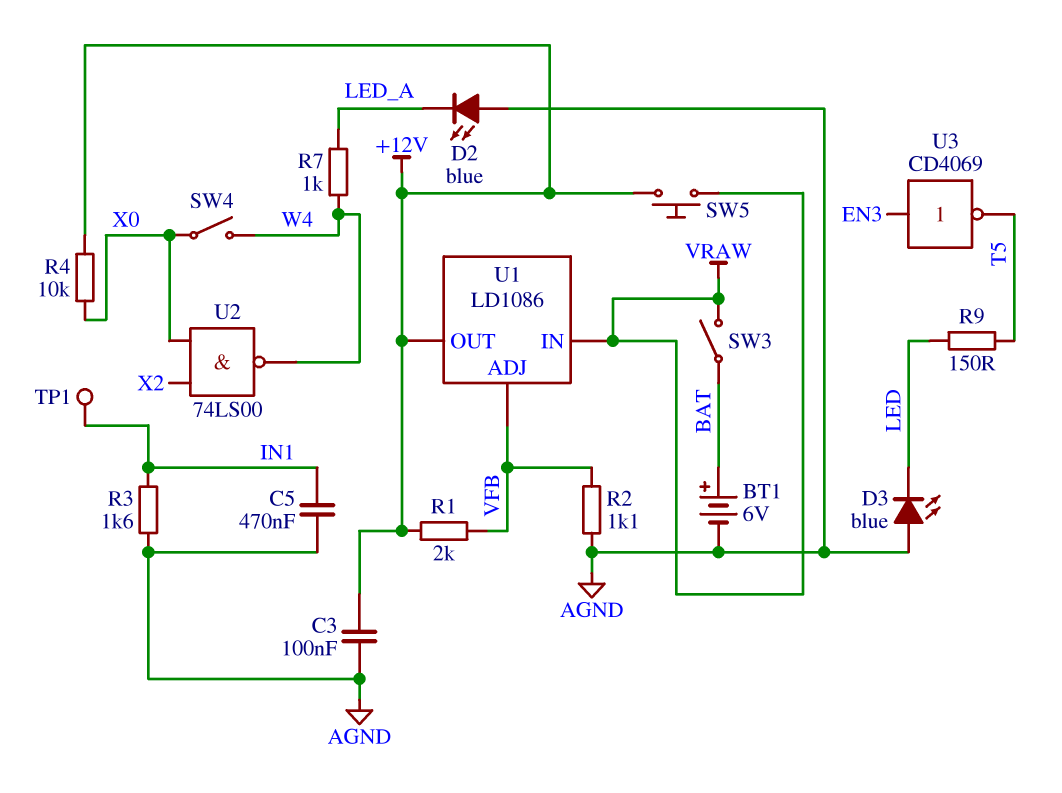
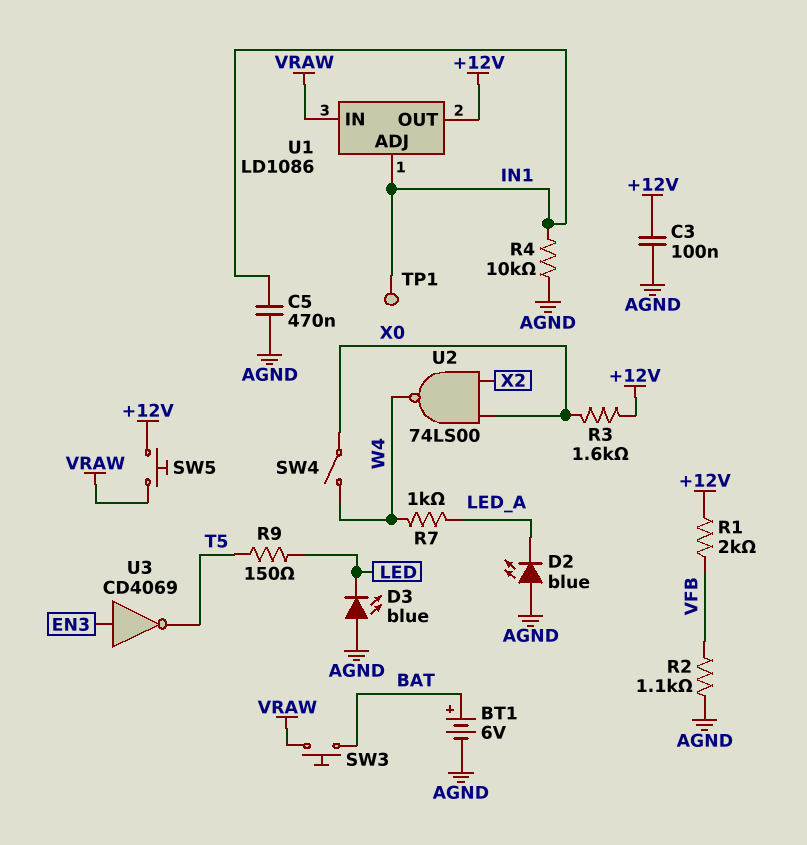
R3: 1.6k (AGND, IN1) -> 1.6k (+12V, X0)
R4: 10k (+12V, X0) -> 10k (AGND, IN1)
SW3: switch (BAT, VRAW) -> button (BAT, VRAW)
U1 pin ADJ: VFB -> IN1

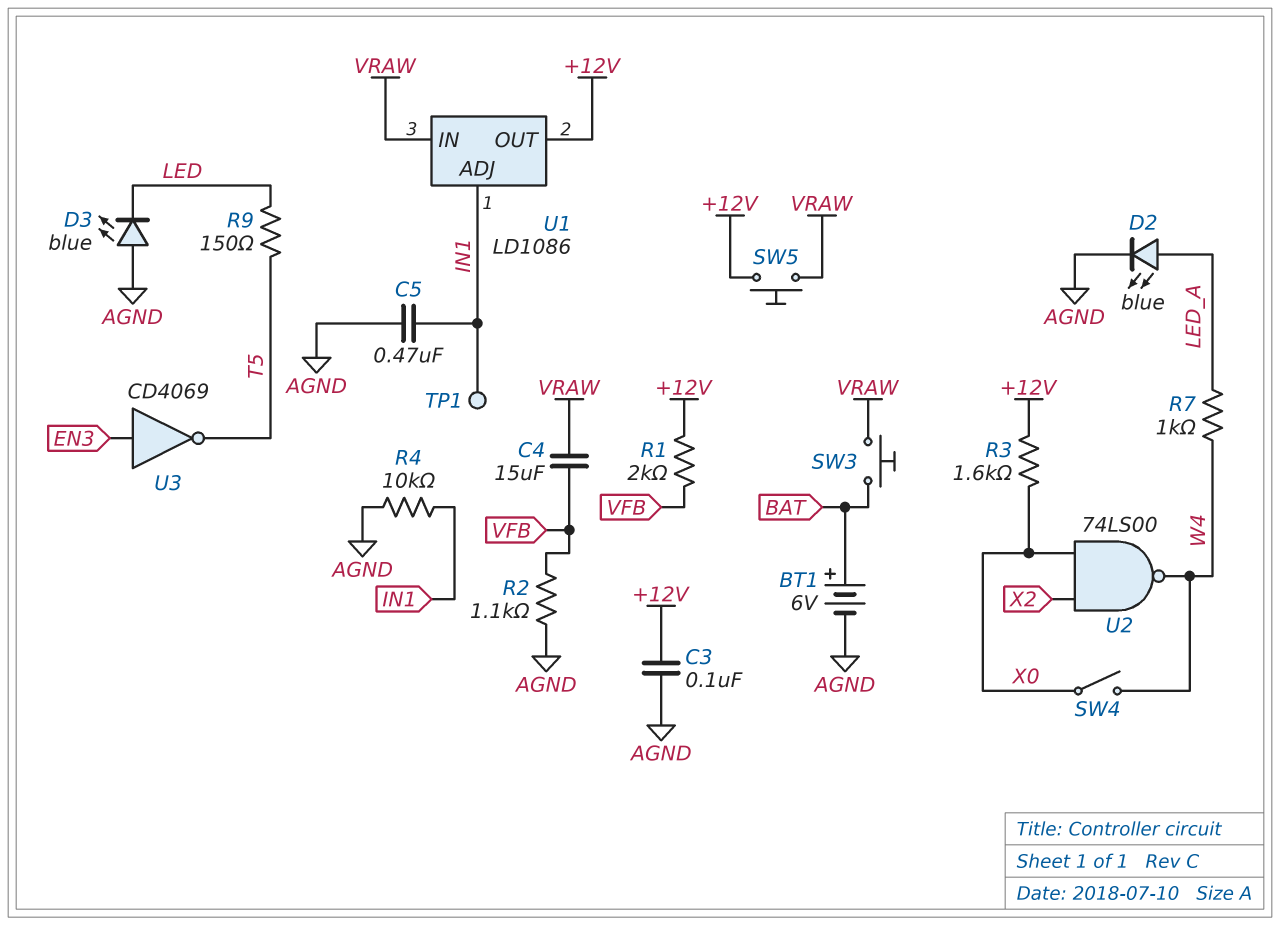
C4: none -> 15uF (VFB, VRAW)
D2: LED blue (A AGND, K LED_A) -> LED blue (A LED_A, K AGND)

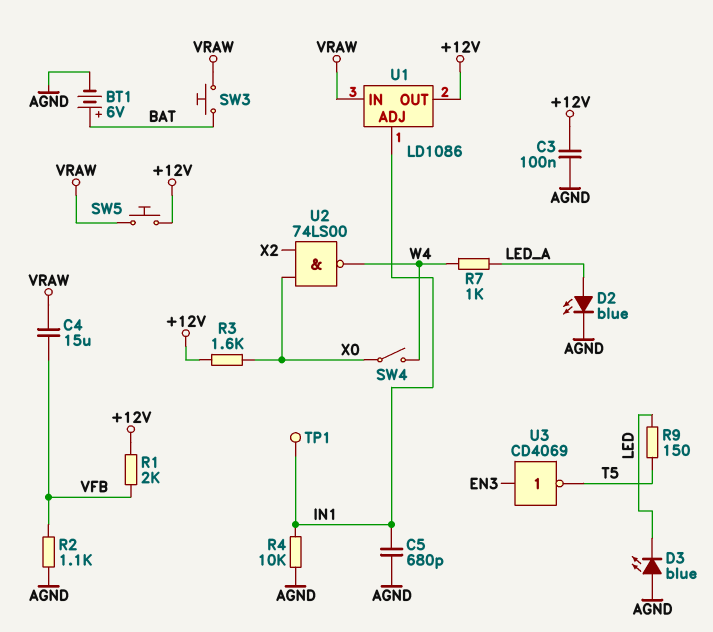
C5: 470nF (AGND, IN1) -> 680pF (AGND, IN1)

